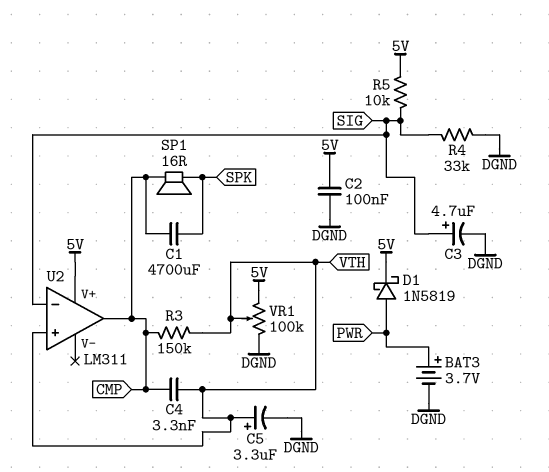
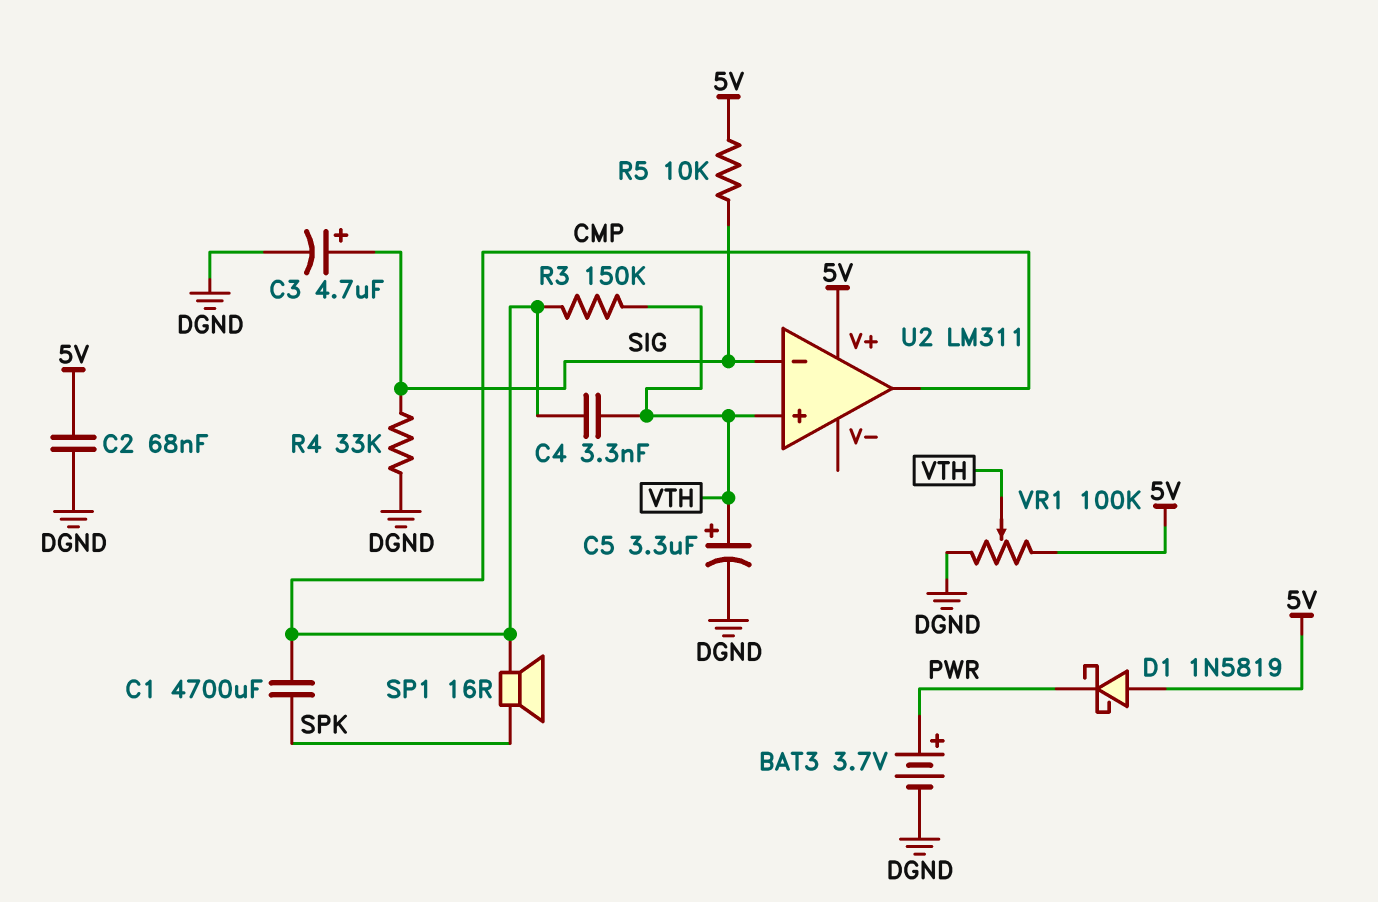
C2: 100nF (5V, DGND) -> 68nF (5V, DGND)
D1: schottky 1N5819 (A PWR, K 5V) -> schottky 1N5819 (A 5V, K PWR)

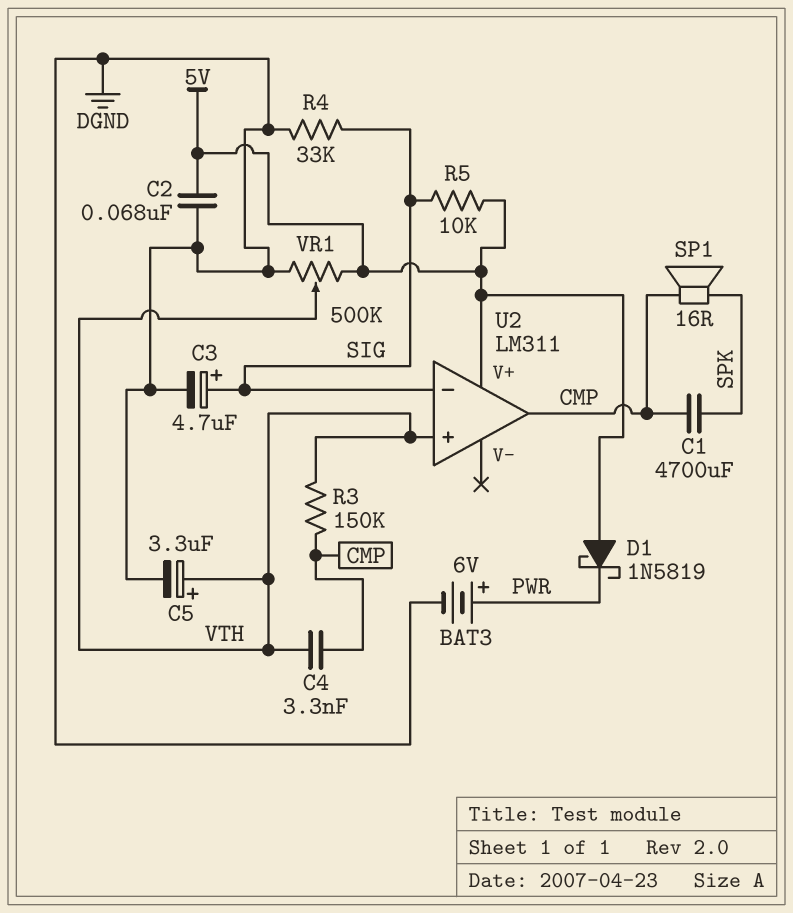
BAT3: 3.7V (plus PWR, minus DGND) -> 6V (plus PWR, minus DGND)
VR1: 100k (5V, DGND, wiper VTH) -> 500k (5V, DGND, wiper VTH)

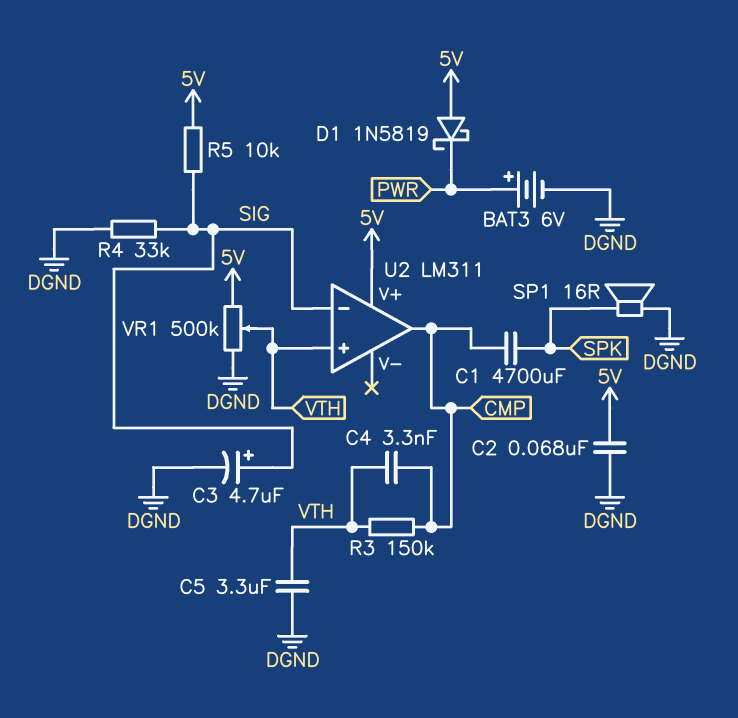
C5: 3.3uF (plus VTH, minus DGND) -> 3.3uF (DGND, VTH)
SP1: speaker 16R (CMP, SPK) -> speaker 16R (DGND, SPK)

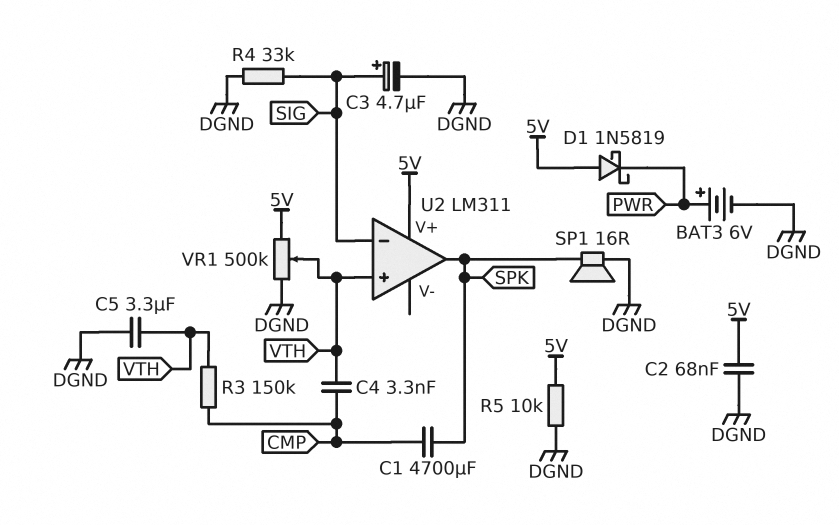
R5: 10k (5V, SIG) -> 10k (5V, DGND)
U2 pin out: CMP -> SPK

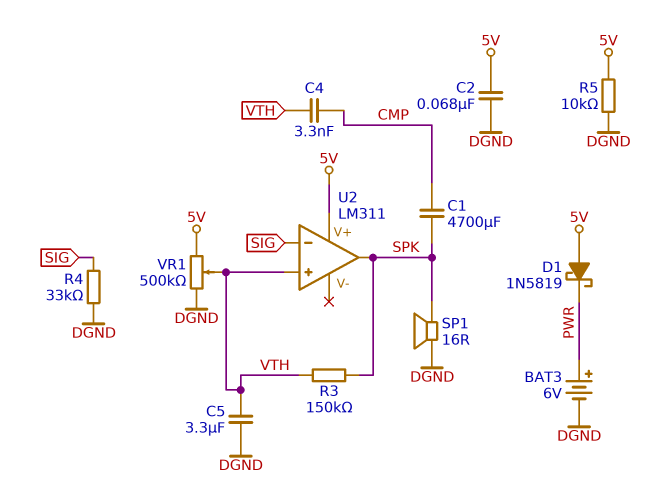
C3: 4.7uF (plus SIG, minus DGND) -> none
R3: 150k (CMP, VTH) -> 150k (SPK, VTH)

